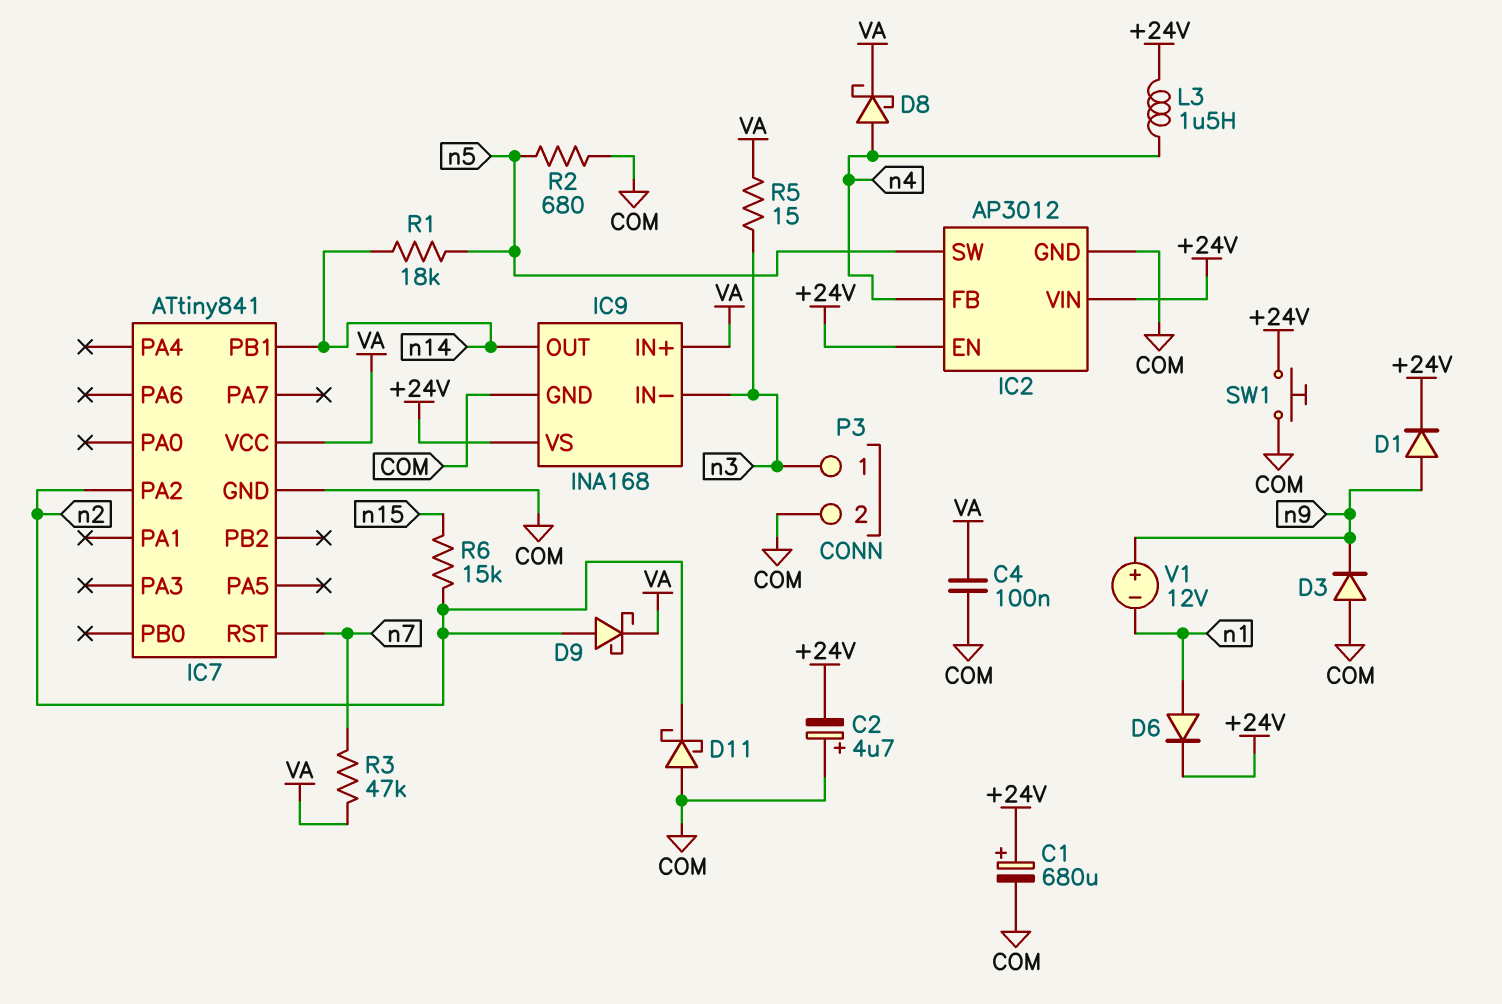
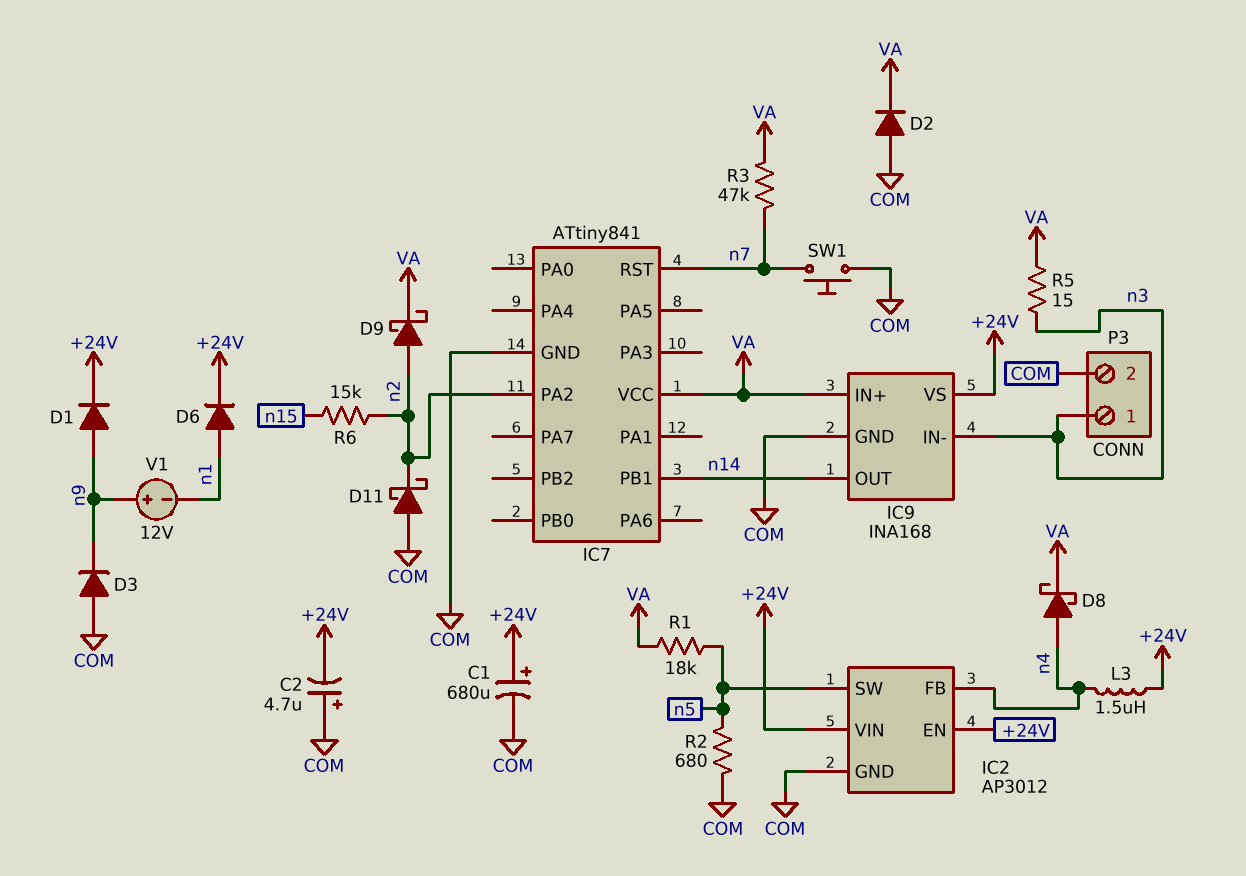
C4: 100nF (COM, VA) -> none
D2: none -> diode (A COM, K VA)
R1: 18k (n5, n14) -> 18k (VA, n5)
SW1: button (+24V, COM) -> button (COM, n7)

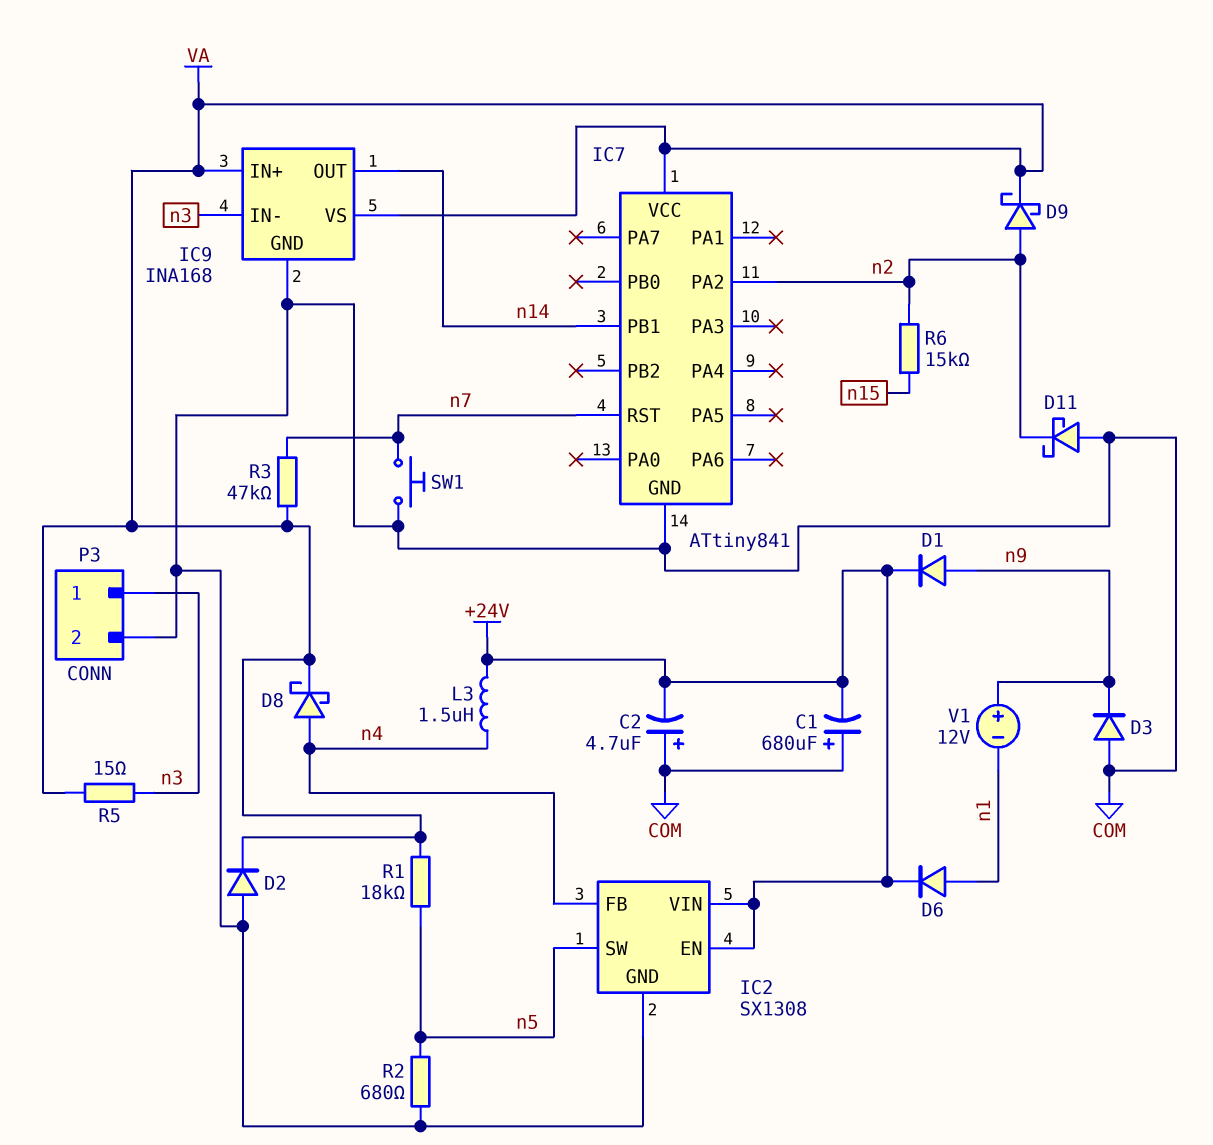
C1: 680uF (plus +24V, minus COM) -> 680uF (plus COM, minus +24V)
IC2: AP3012 -> SX1308
IC9 pin VS: +24V -> VA

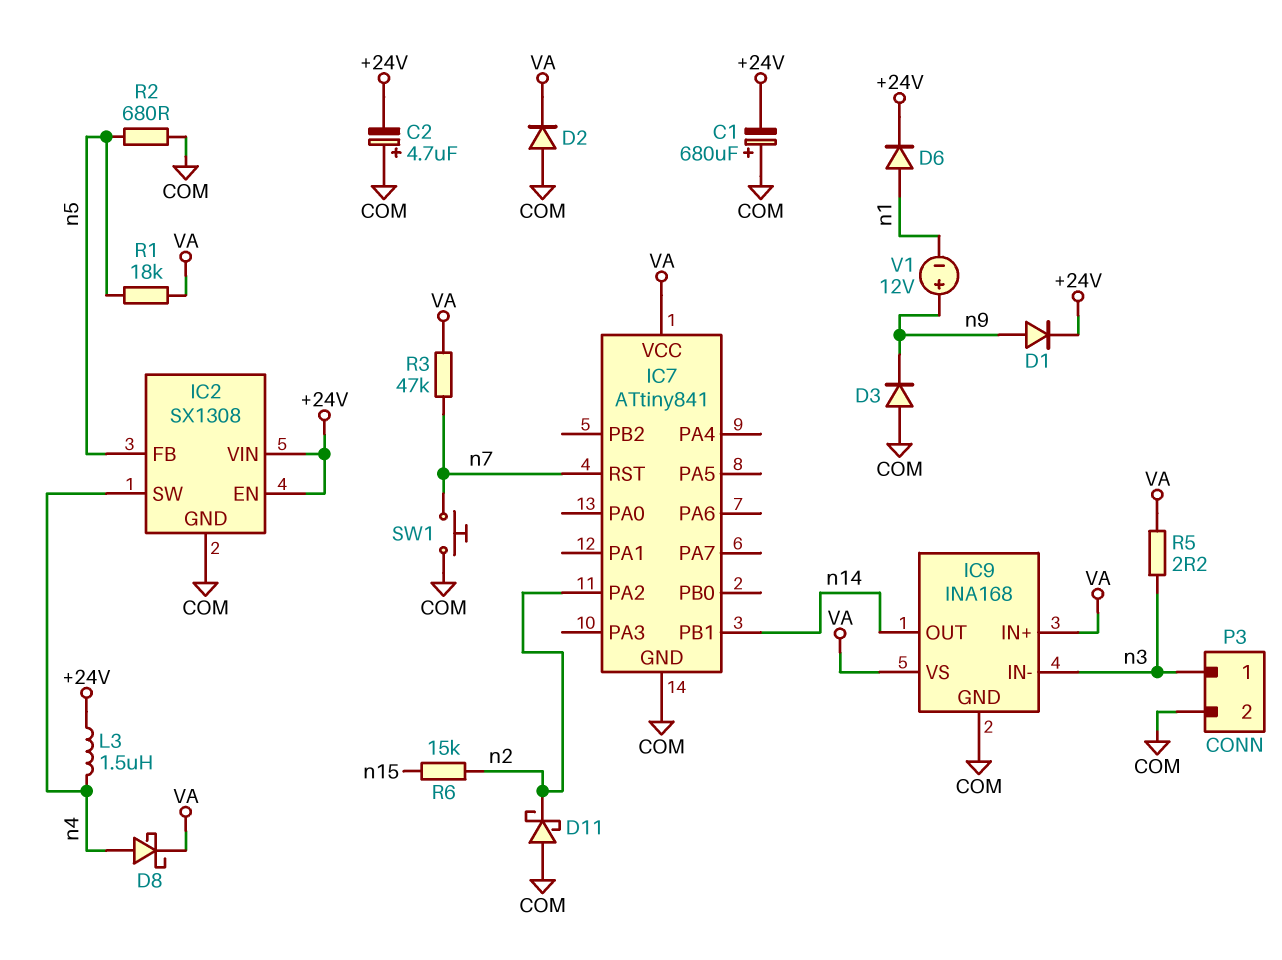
D9: schottky (A n2, K VA) -> none
IC2 pin FB: n4 -> n5
IC2 pin SW: n5 -> n4
R5: 15 (VA, n3) -> 2.2 (VA, n3)

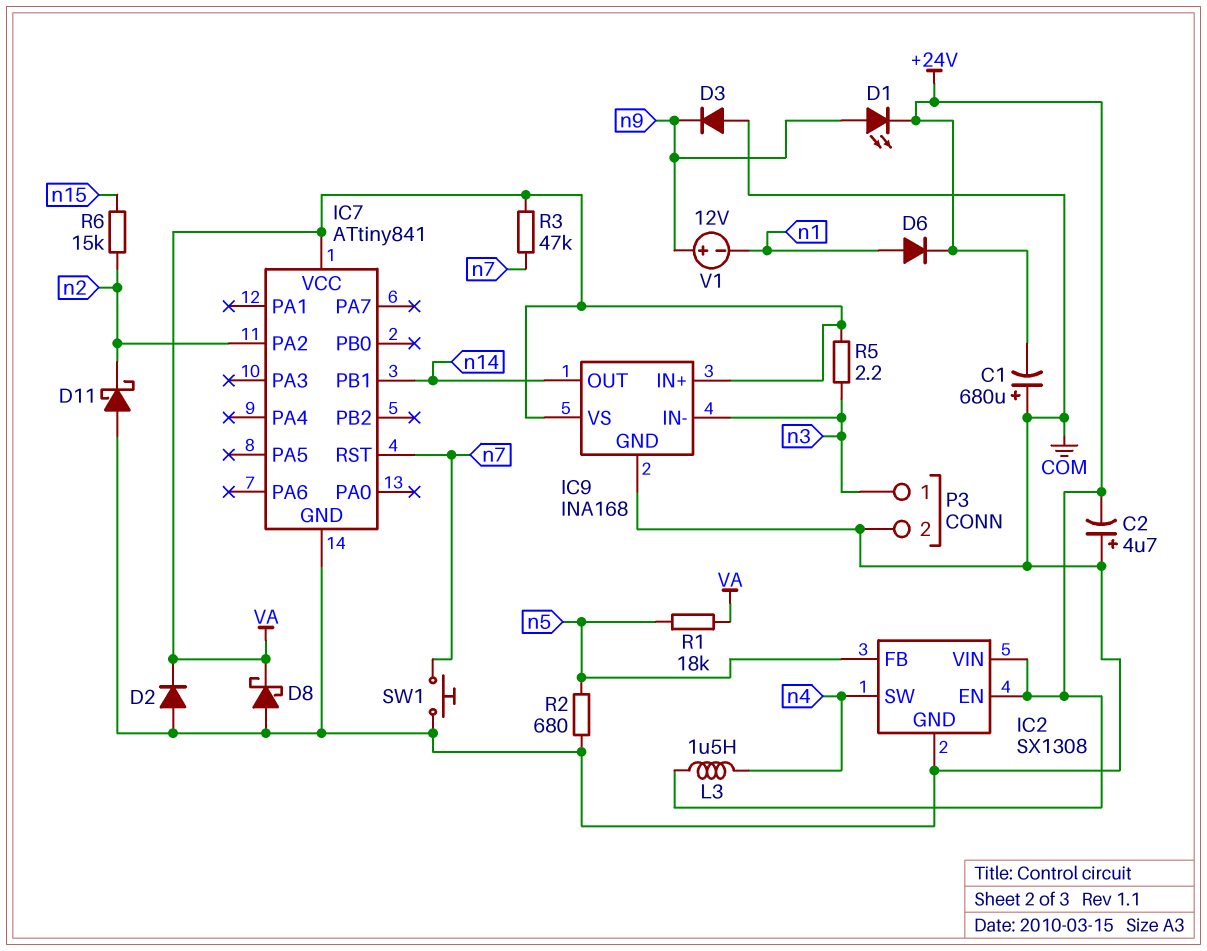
D1: diode (A n9, K +24V) -> LED (A n9, K +24V)
D8: schottky (A n4, K VA) -> schottky (A COM, K VA)

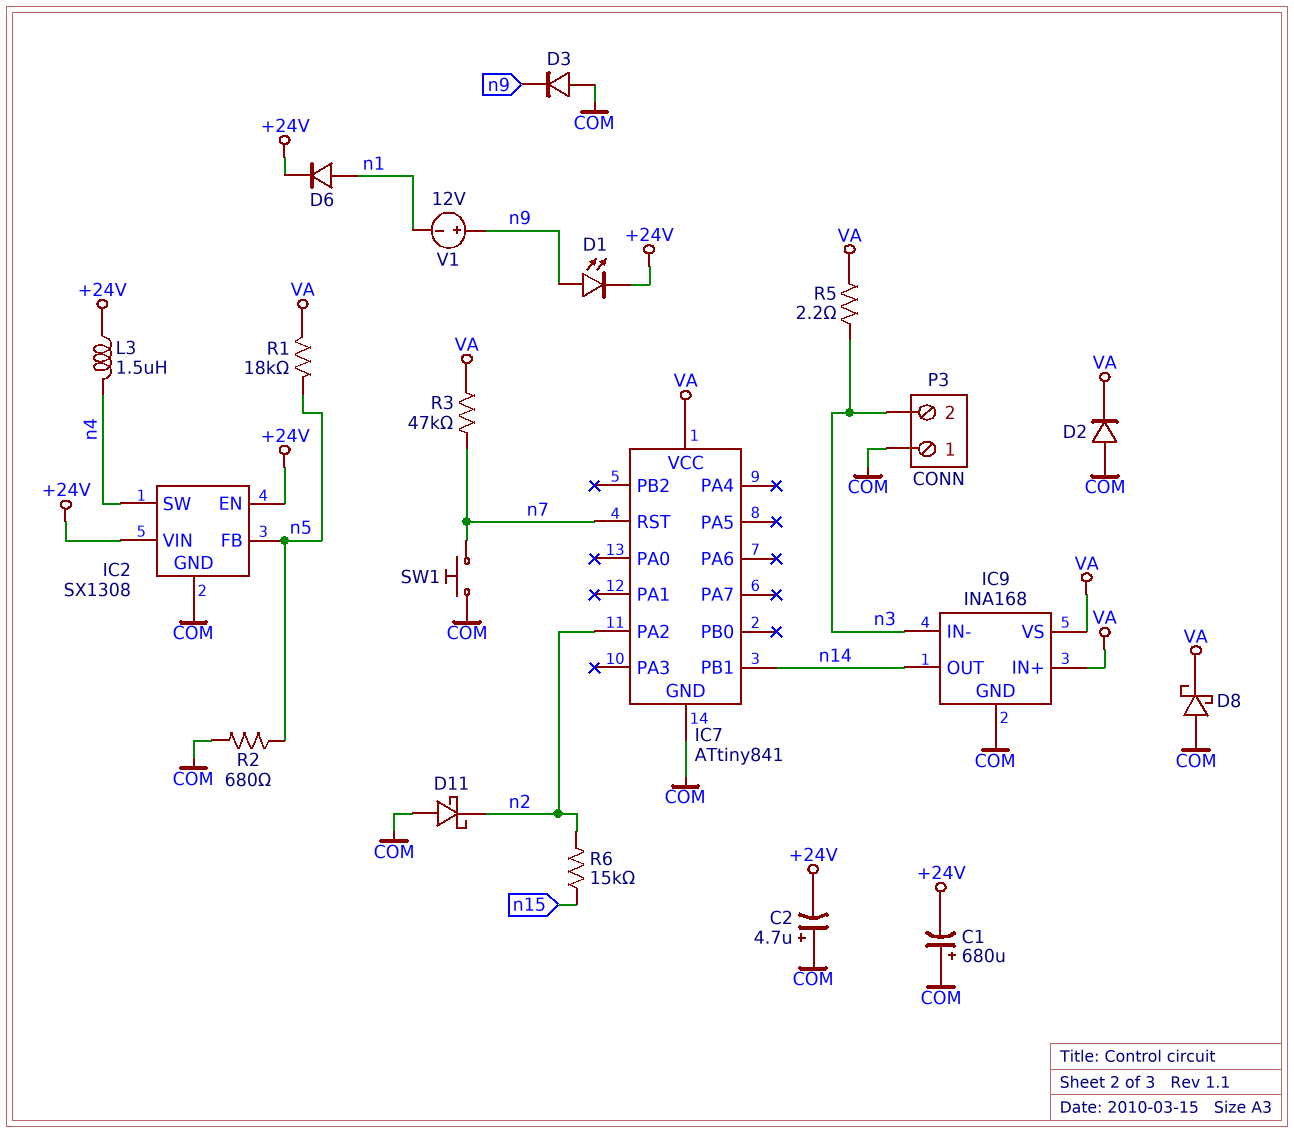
P3 pin 1: n3 -> COM
P3 pin 2: COM -> n3

